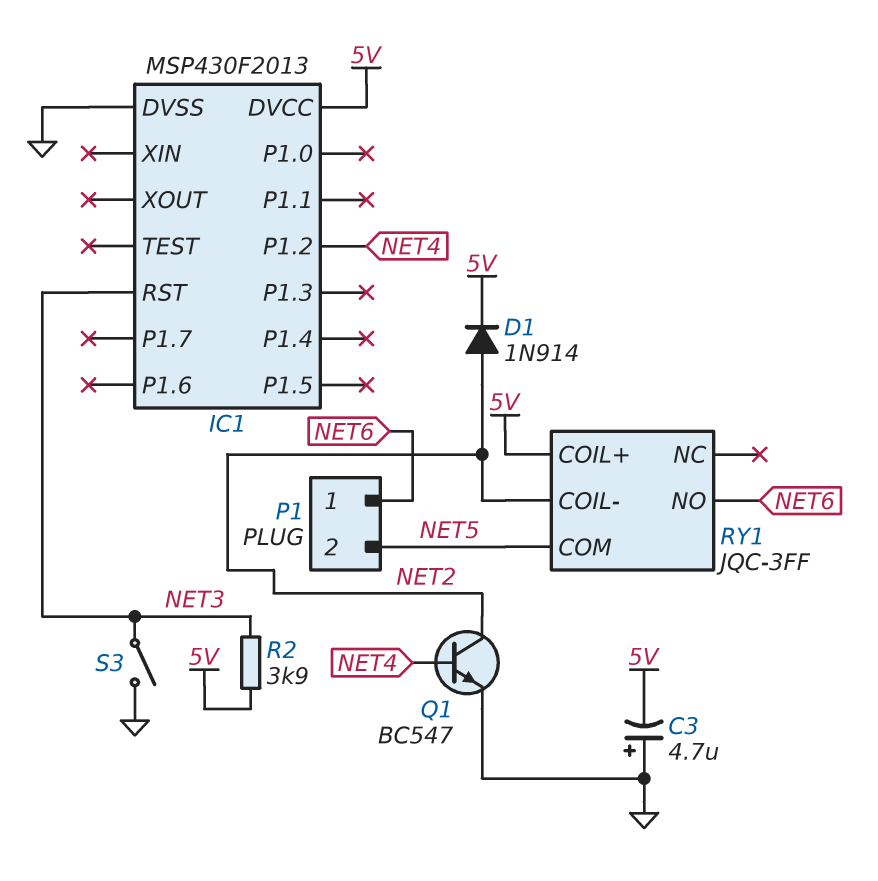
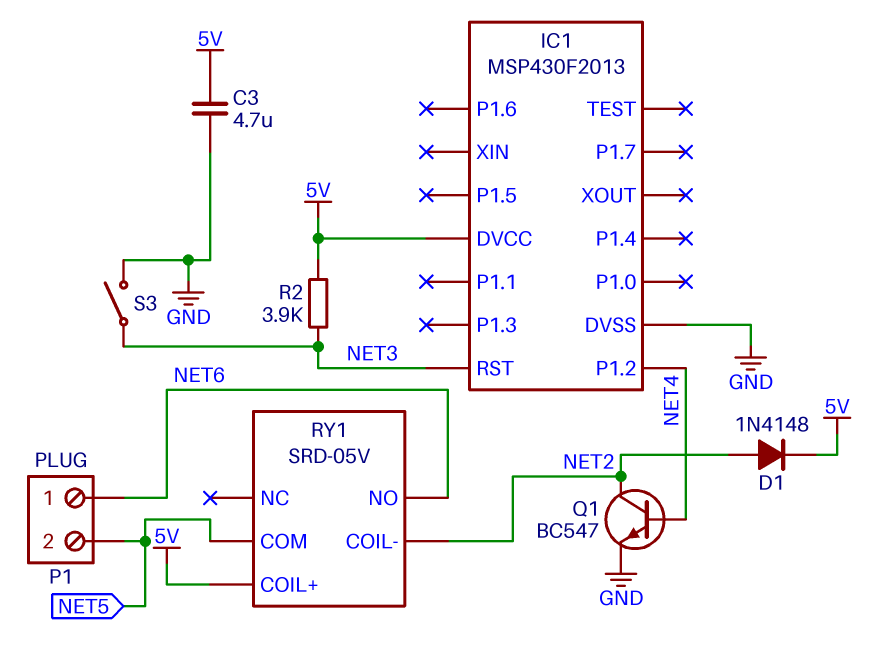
C3: 4.7uF (plus GND, minus 5V) -> 4.7uF (5V, GND)
D1: diode 1N914 (A NET2, K 5V) -> diode 1N4148 (A NET2, K 5V)
RY1: JQC-3FF -> SRD-05V

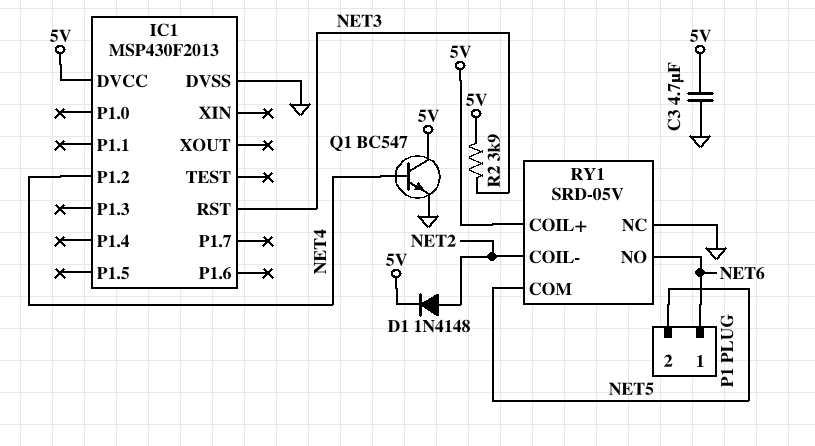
Q1: NPN BC547 (B NET4, C NET2, E GND) -> NPN BC547 (B NET4, C 5V, E GND)
RY1 pin NC: none -> GND
S3: switch (GND, NET3) -> none

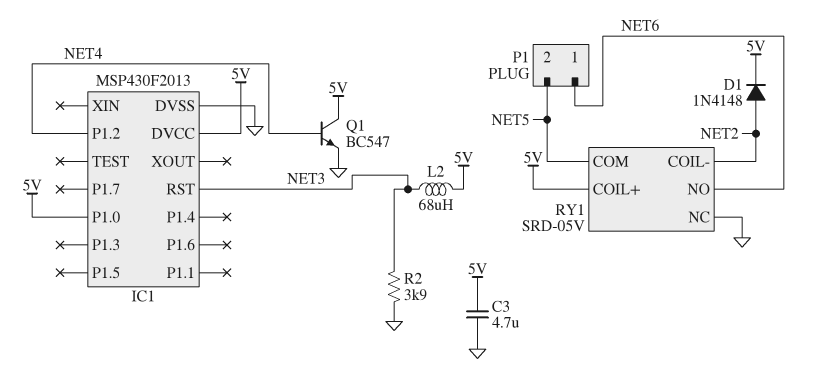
IC1 pin P1.0: none -> 5V
L2: none -> 68uH (5V, NET3)
R2: 3.9k (5V, NET3) -> 3.9k (GND, NET3)

